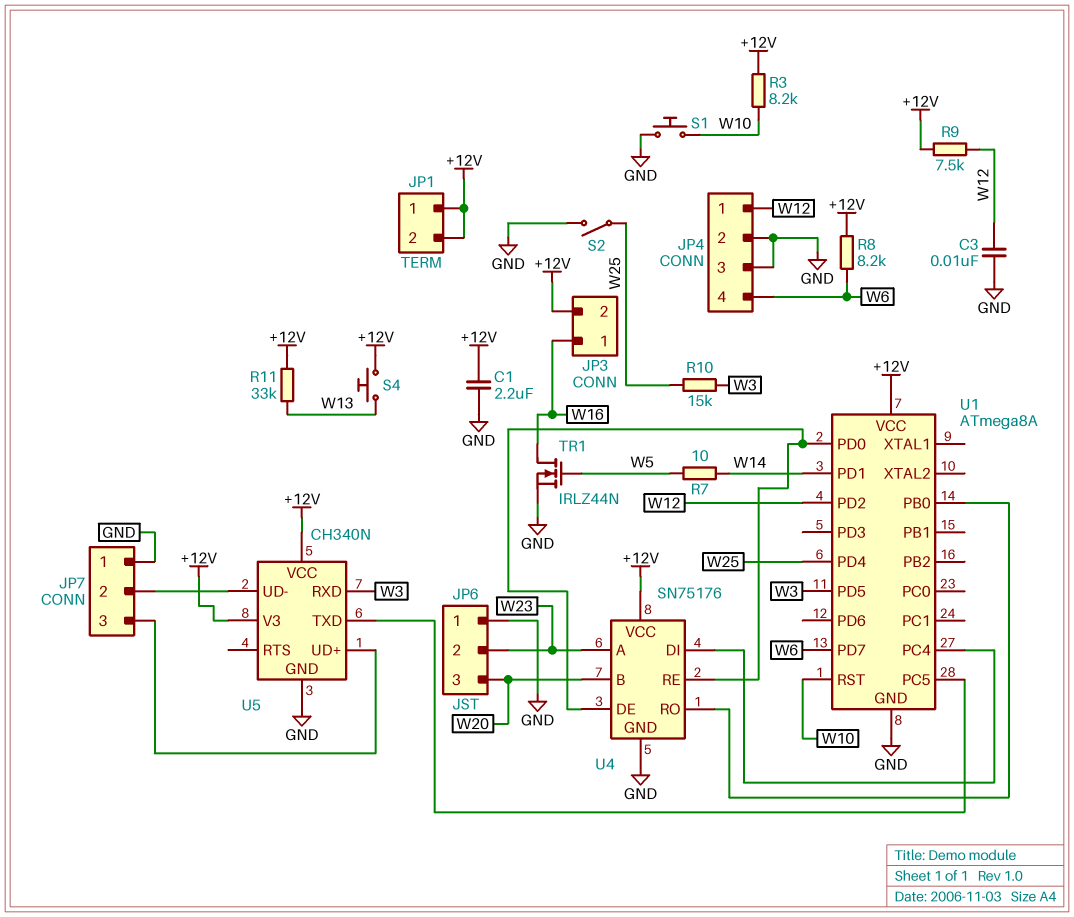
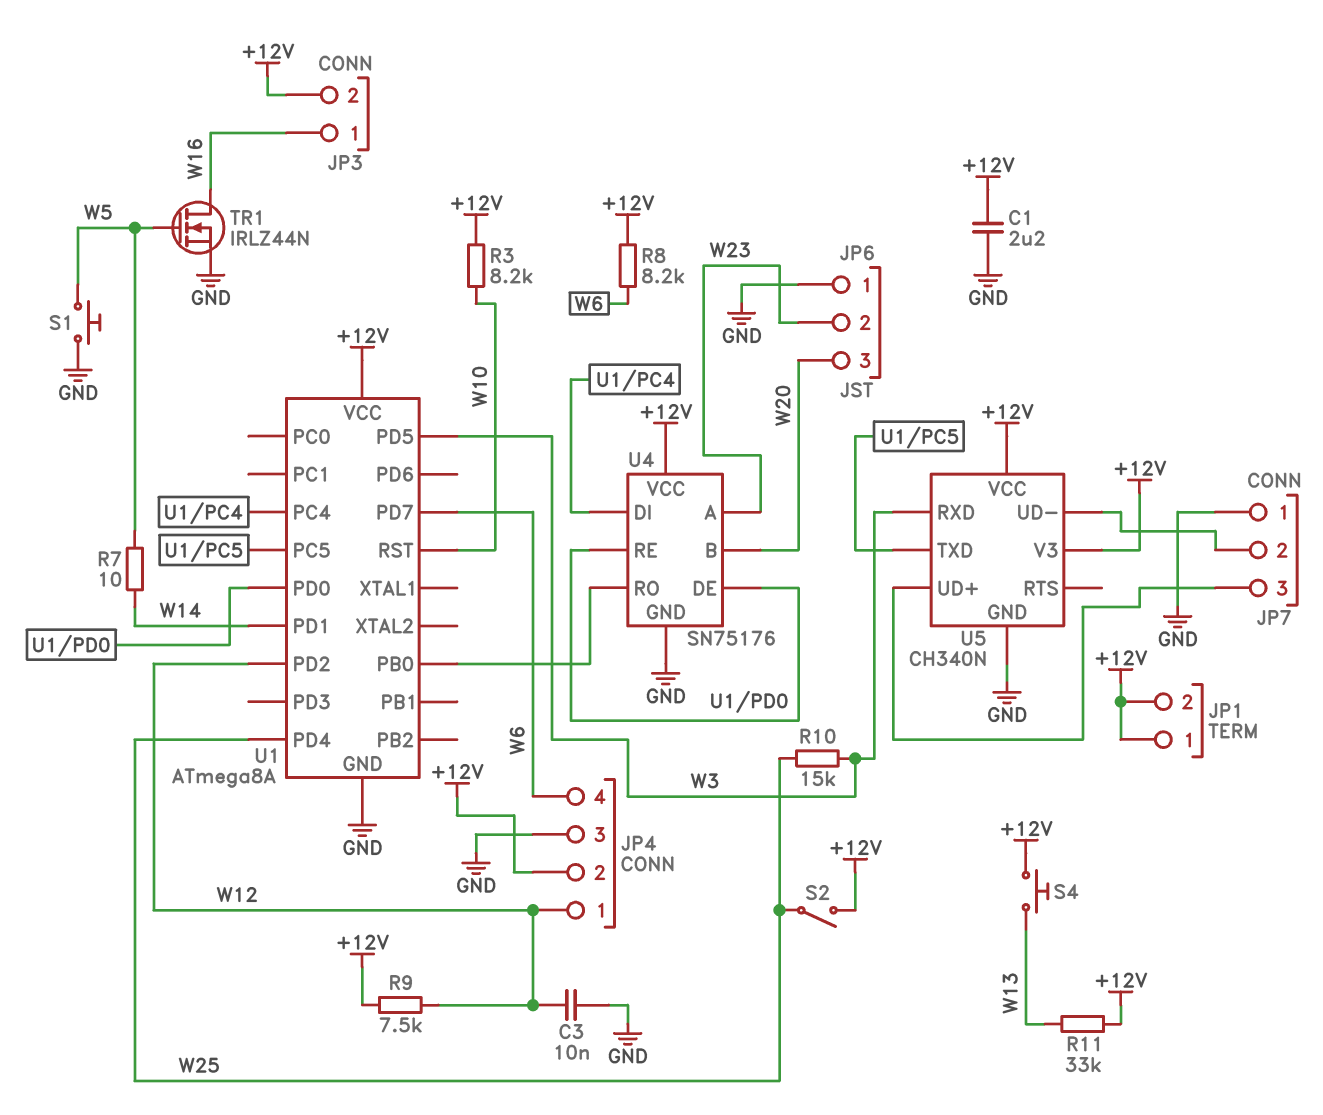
JP4 pin 2: GND -> +12V
S1: button (GND, W10) -> button (GND, W5)
S2: switch (GND, W25) -> switch (+12V, W25)

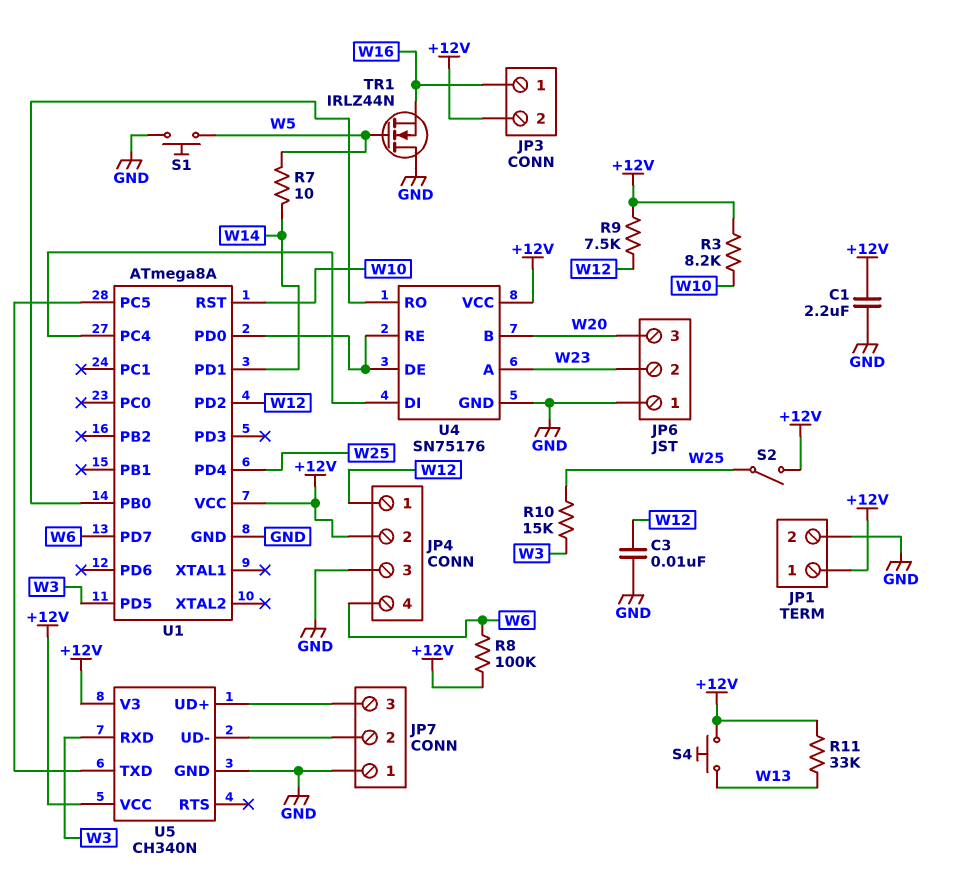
JP1 pin 2: +12V -> GND
R8: 8.2k (+12V, W6) -> 100k (+12V, W6)
TR1: NMOS IRLZ44N (G W5, D W16, S GND) -> NMOS IRLZ44N (G W5, D GND, S W16)

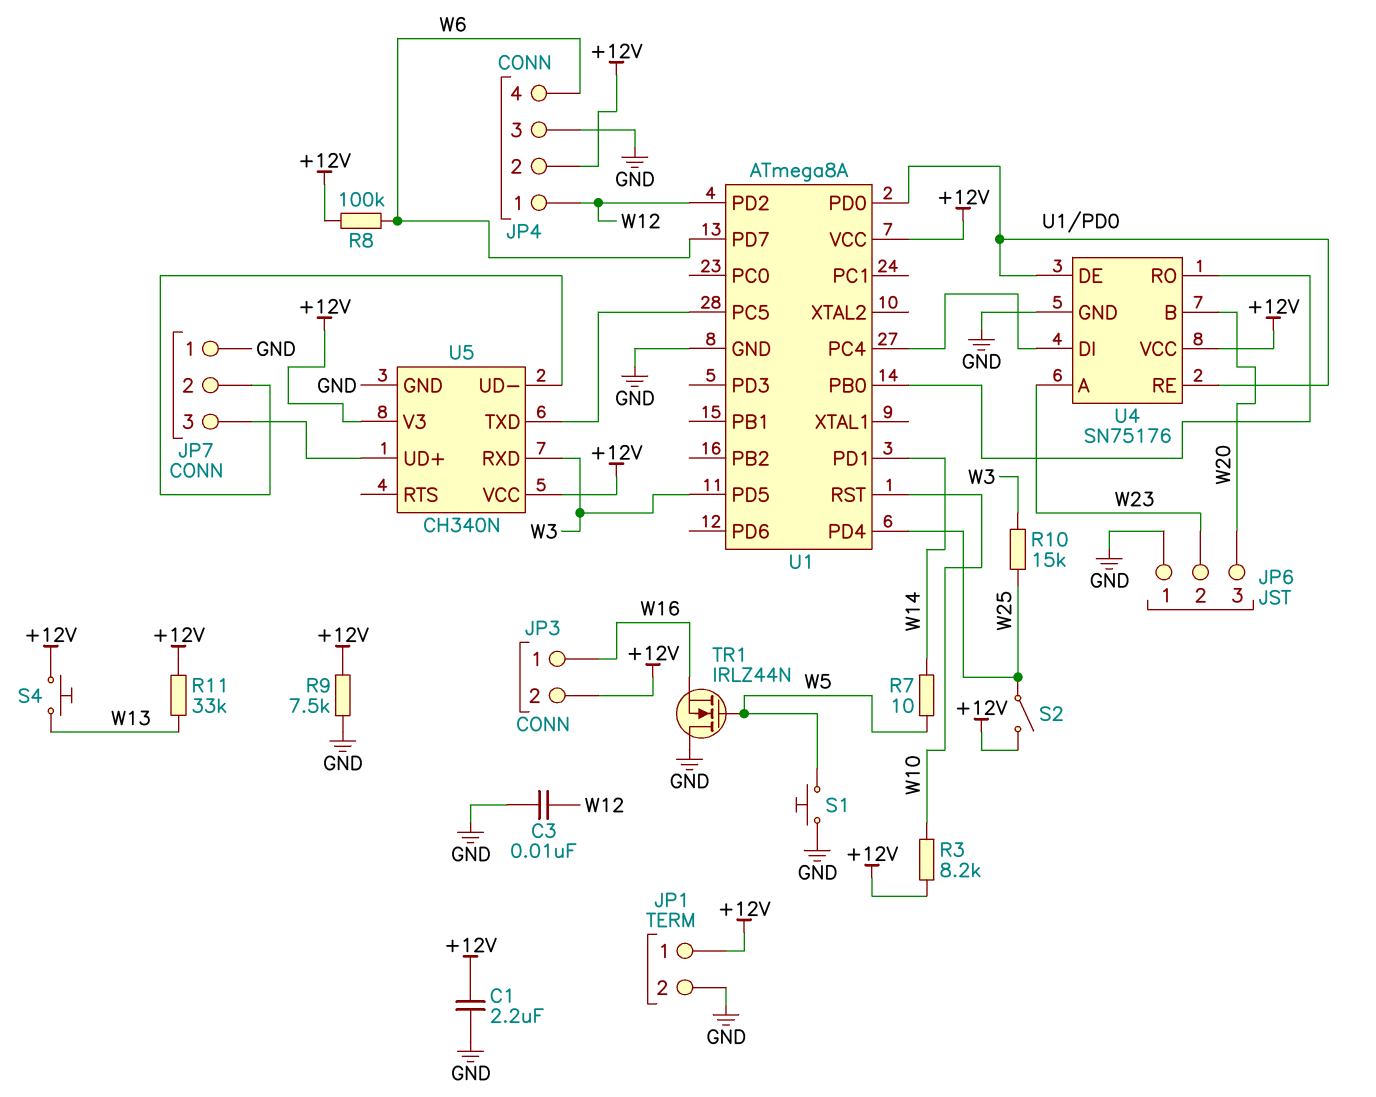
R9: 7.5k (+12V, W12) -> 7.5k (+12V, GND)

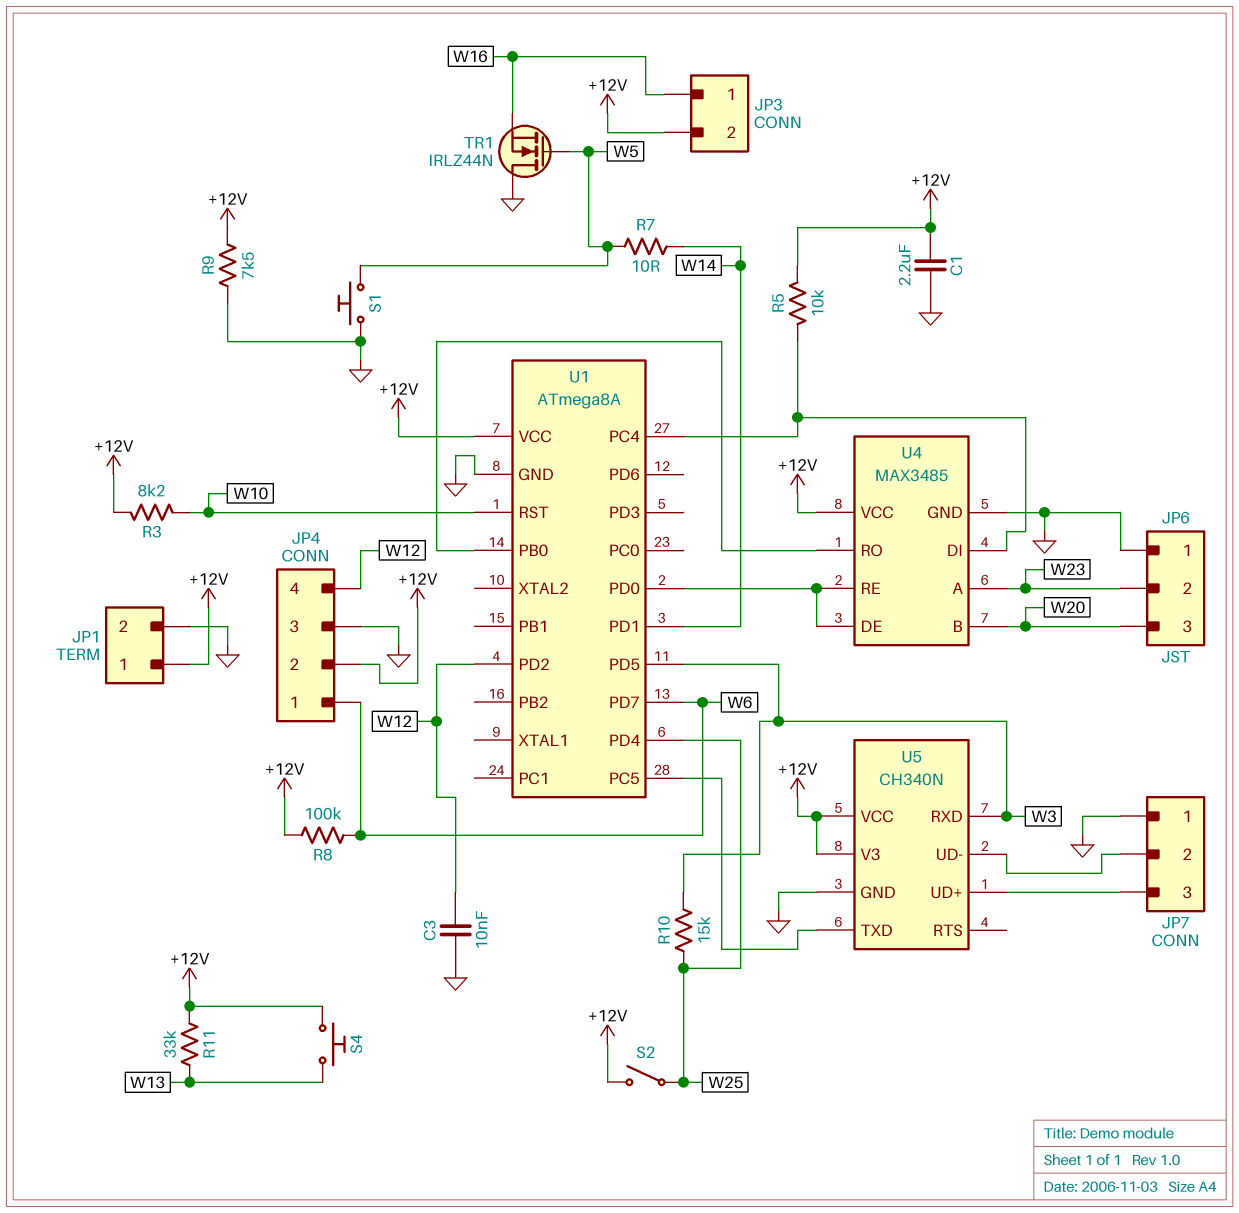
JP4 pin 1: W12 -> W6
JP4 pin 4: W6 -> W12
R5: none -> 10k (+12V, U1/PC4)
U4: SN75176 -> MAX3485

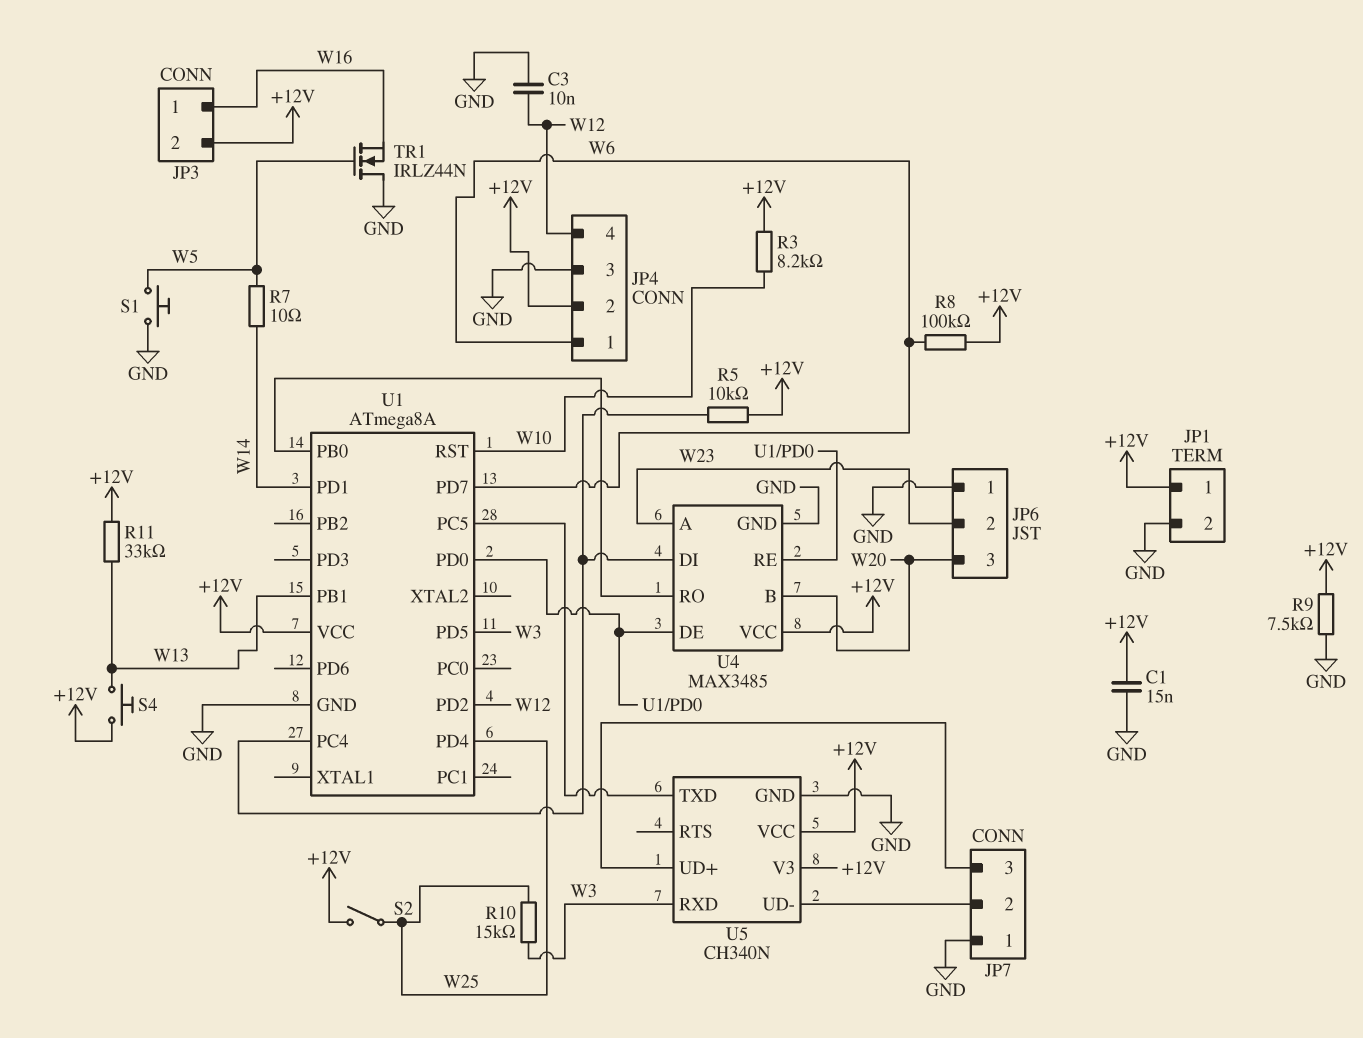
C1: 2.2uF (+12V, GND) -> 15nF (+12V, GND)
U1 pin PB1: none -> W13

